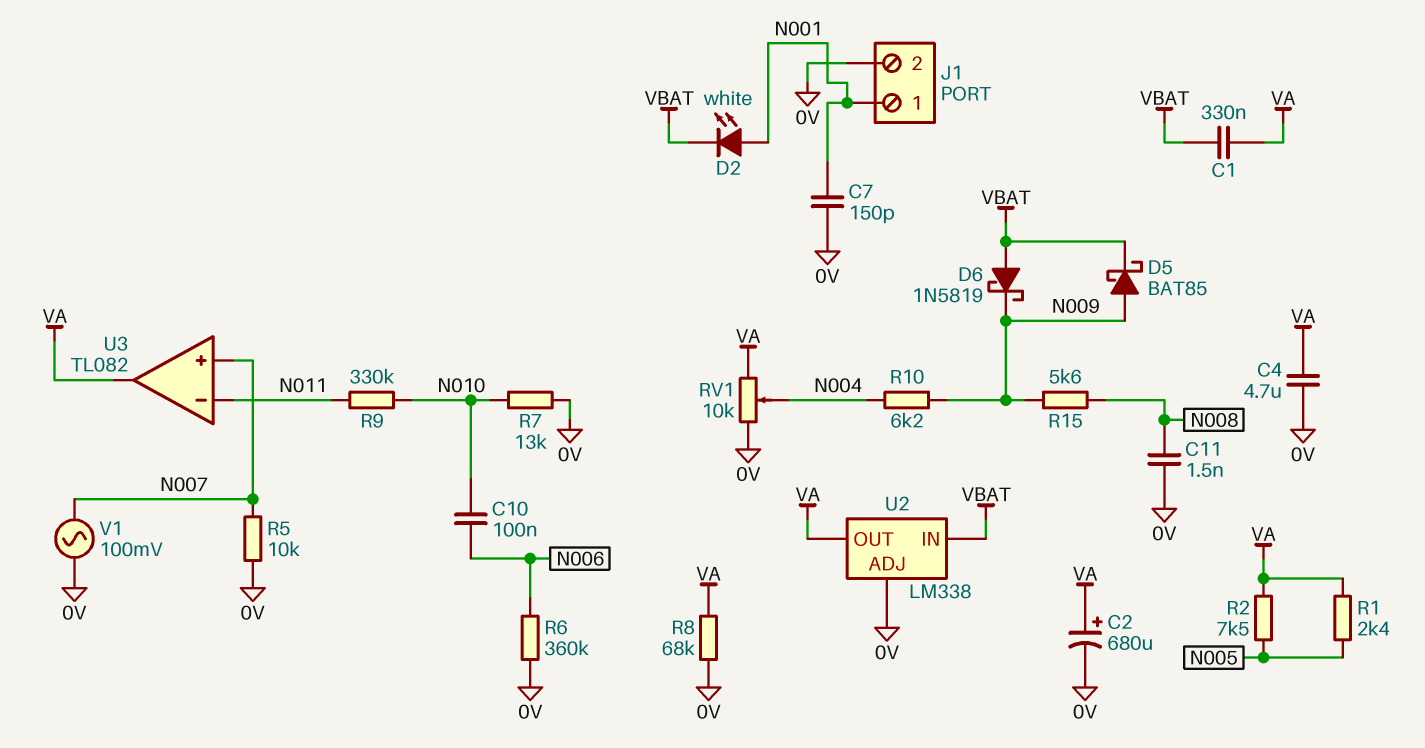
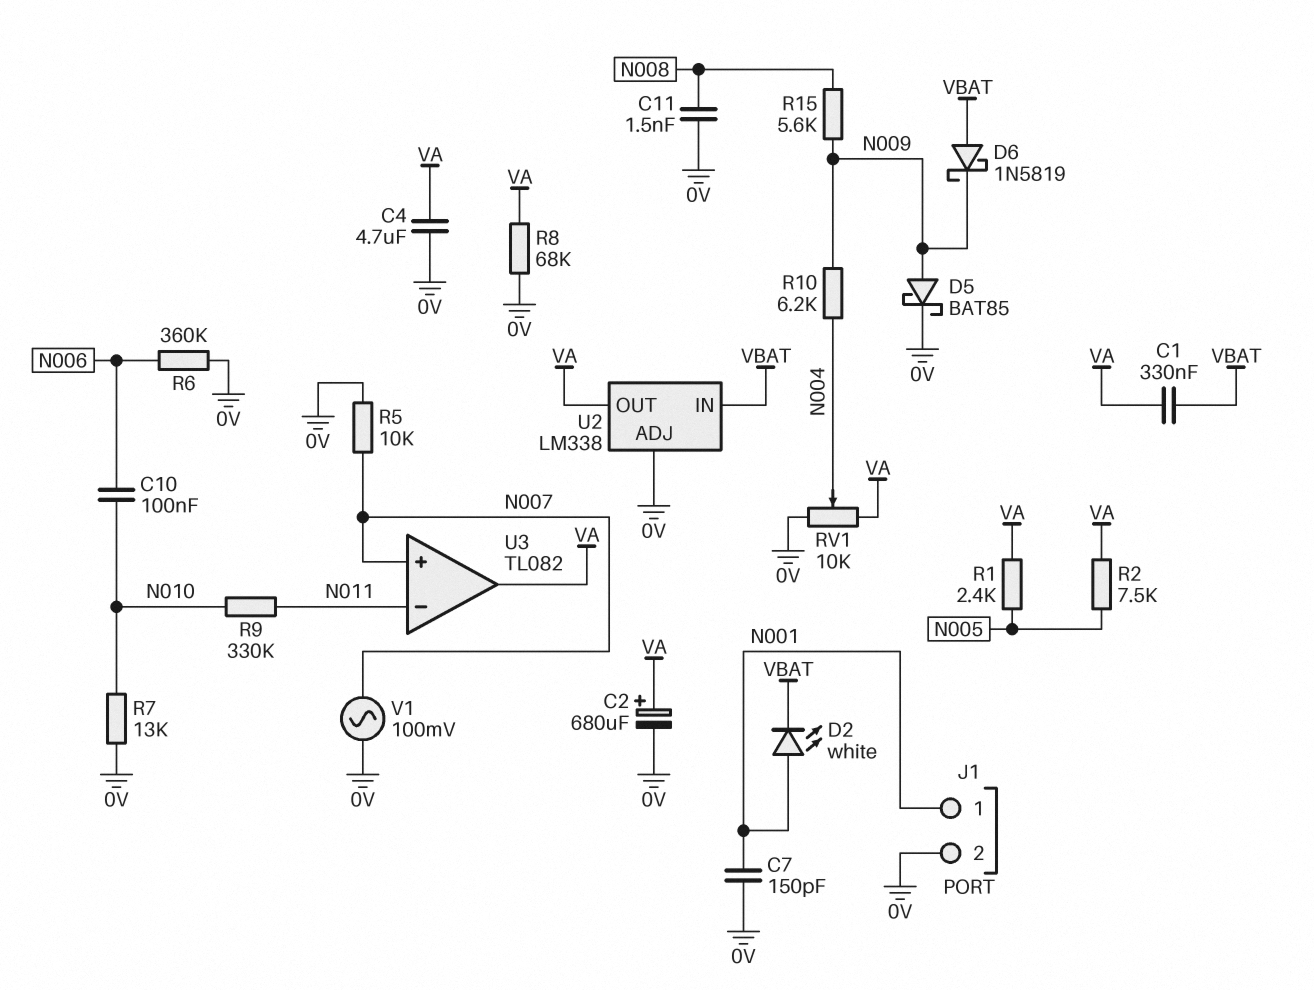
D5: schottky BAT85 (A N009, K VBAT) -> schottky BAT85 (A N009, K 0V)

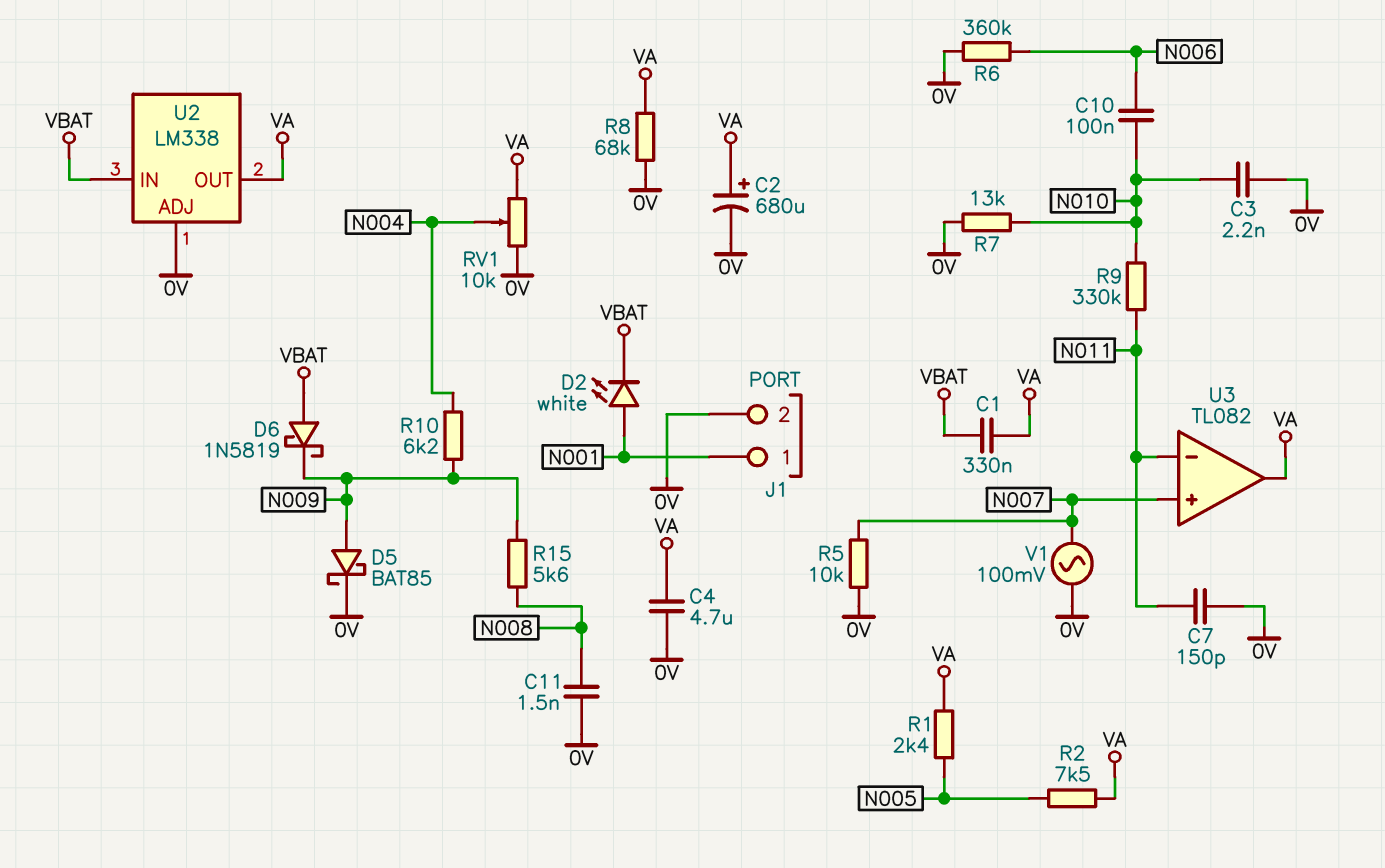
C3: none -> 2.2nF (0V, N010)
C7: 150pF (0V, N001) -> 150pF (0V, N011)

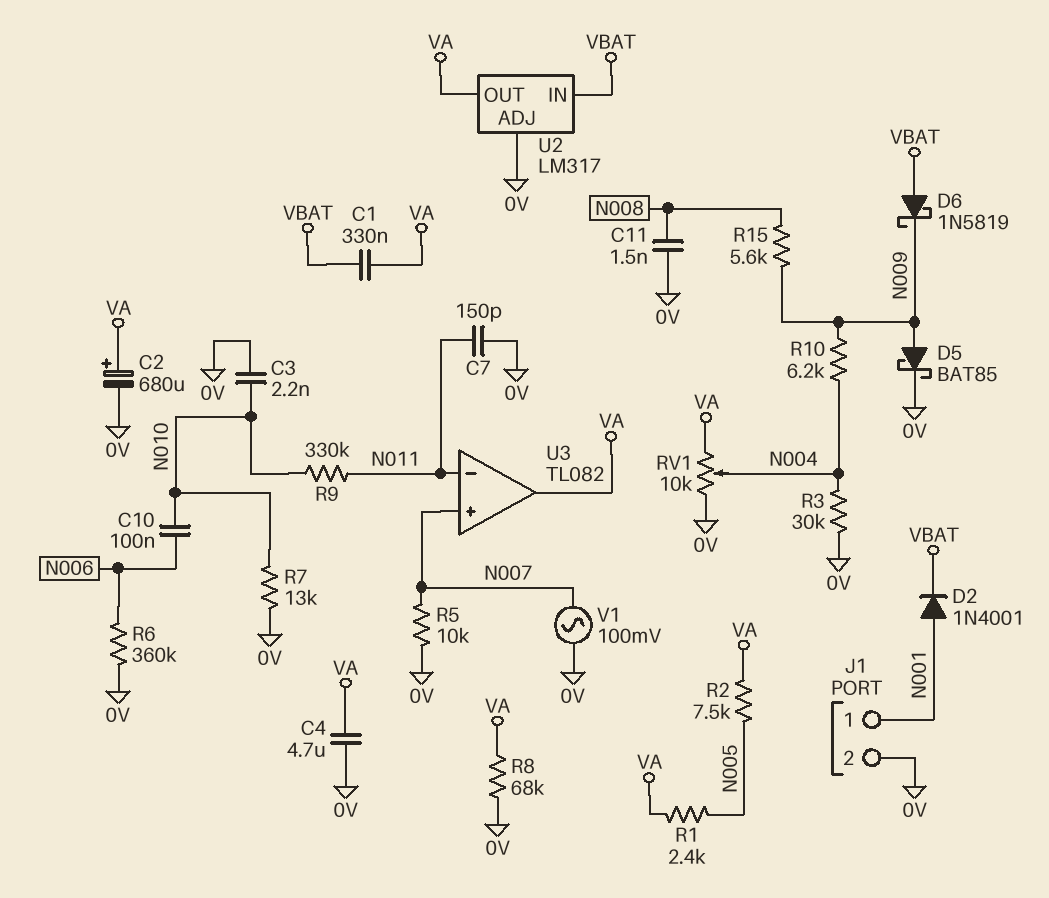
D2: LED white (A N001, K VBAT) -> diode 1N4001 (A N001, K VBAT)
R3: none -> 30k (0V, N004)
U2: LM338 -> LM317

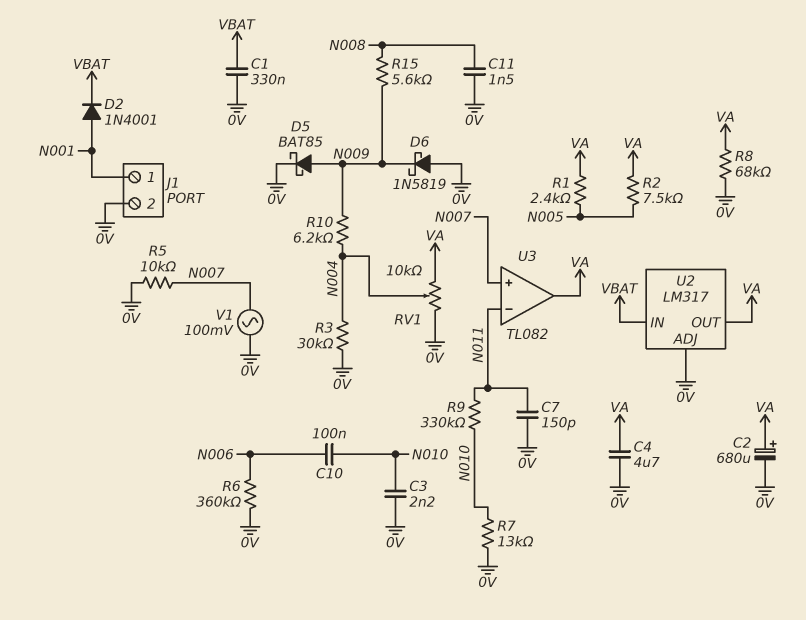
C1: 330nF (VA, VBAT) -> 330nF (0V, VBAT)
D6: schottky 1N5819 (A VBAT, K N009) -> schottky 1N5819 (A 0V, K N009)

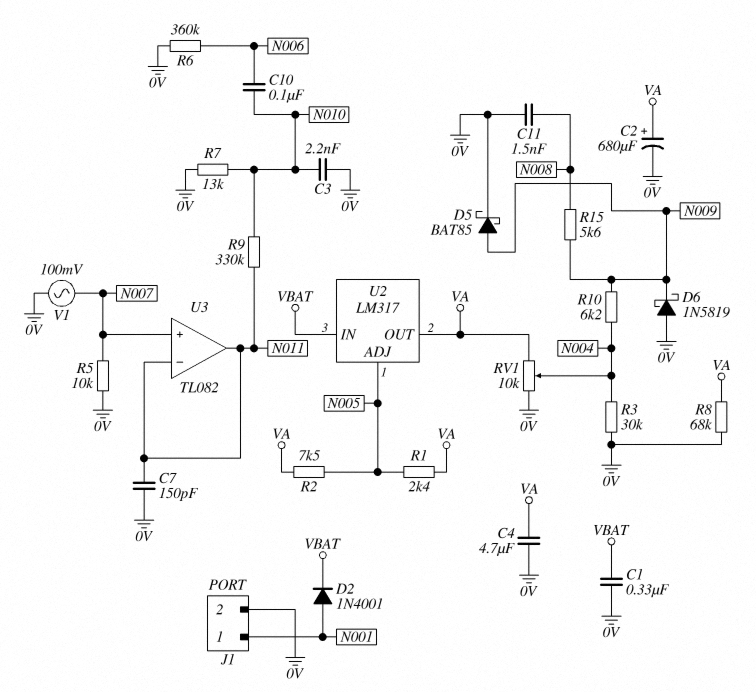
U2 pin ADJ: 0V -> N005
U3 pin out: VA -> N011

